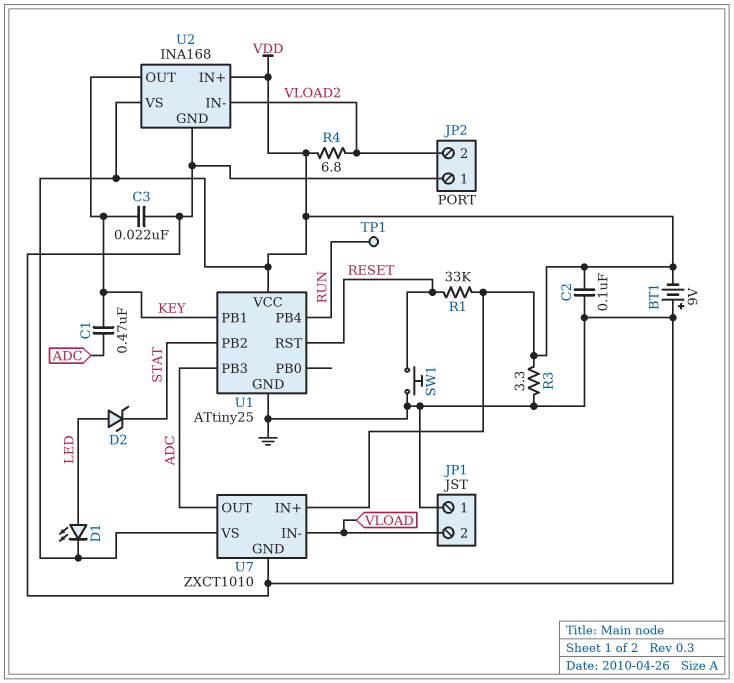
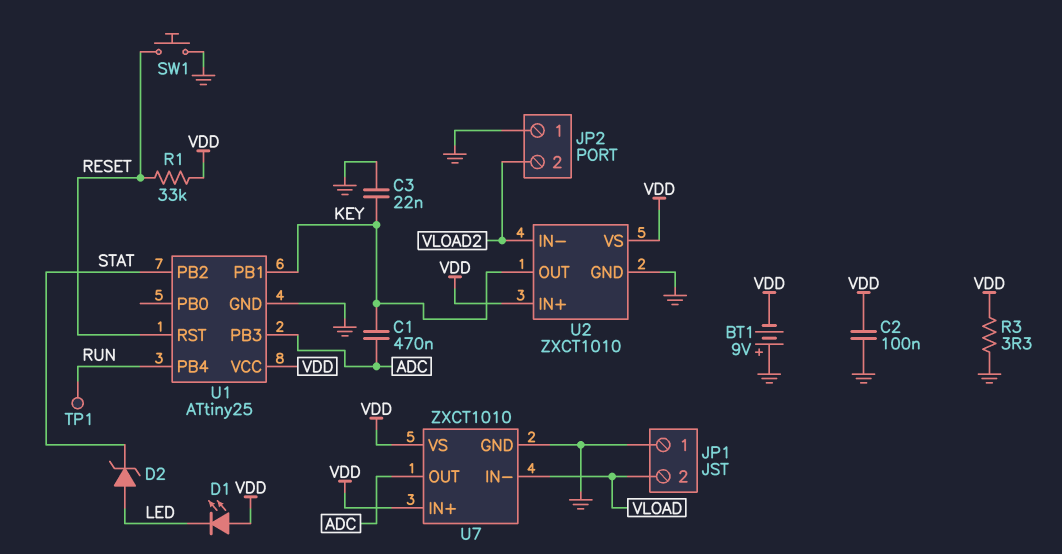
D1: LED (A LED, K VDD) -> LED (A VDD, K LED)
R4: 6.8 (VDD, VLOAD2) -> none
U2: INA168 -> ZXCT1010

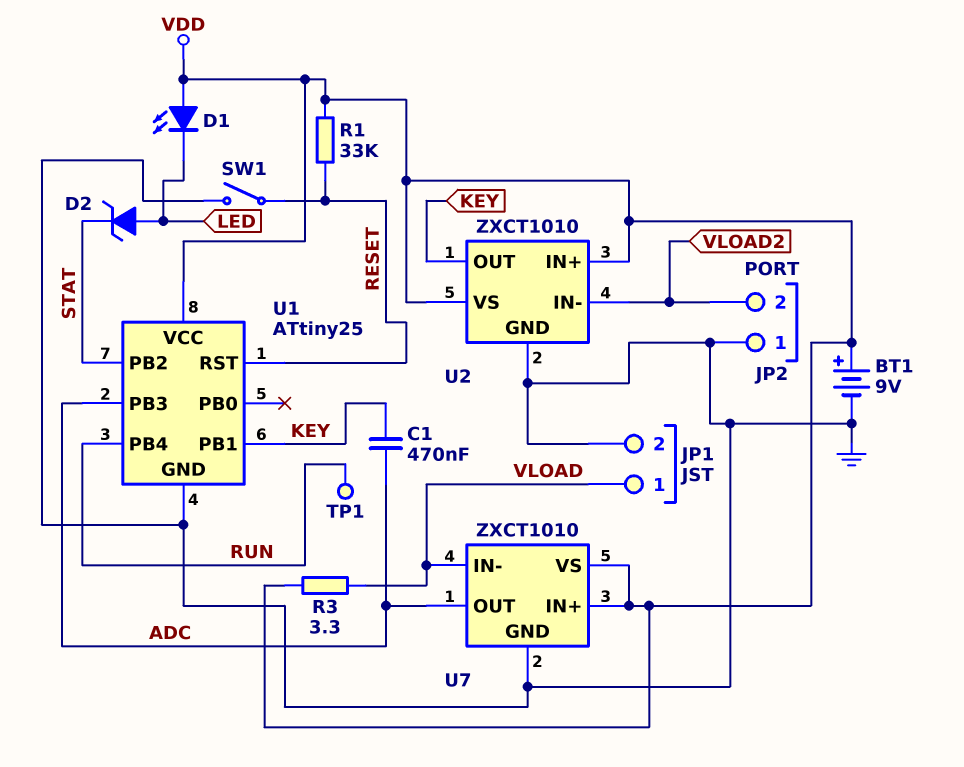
BT1: 9V (plus GND, minus VDD) -> 9V (plus VDD, minus GND)
C2: 100nF (GND, VDD) -> none
C3: 22nF (GND, KEY) -> none
JP1 pin 1: GND -> VLOAD
JP1 pin 2: VLOAD -> GND
R3: 3.3 (GND, VDD) -> 3.3 (VDD, VLOAD)
SW1: button (GND, RESET) -> switch (GND, RESET)

